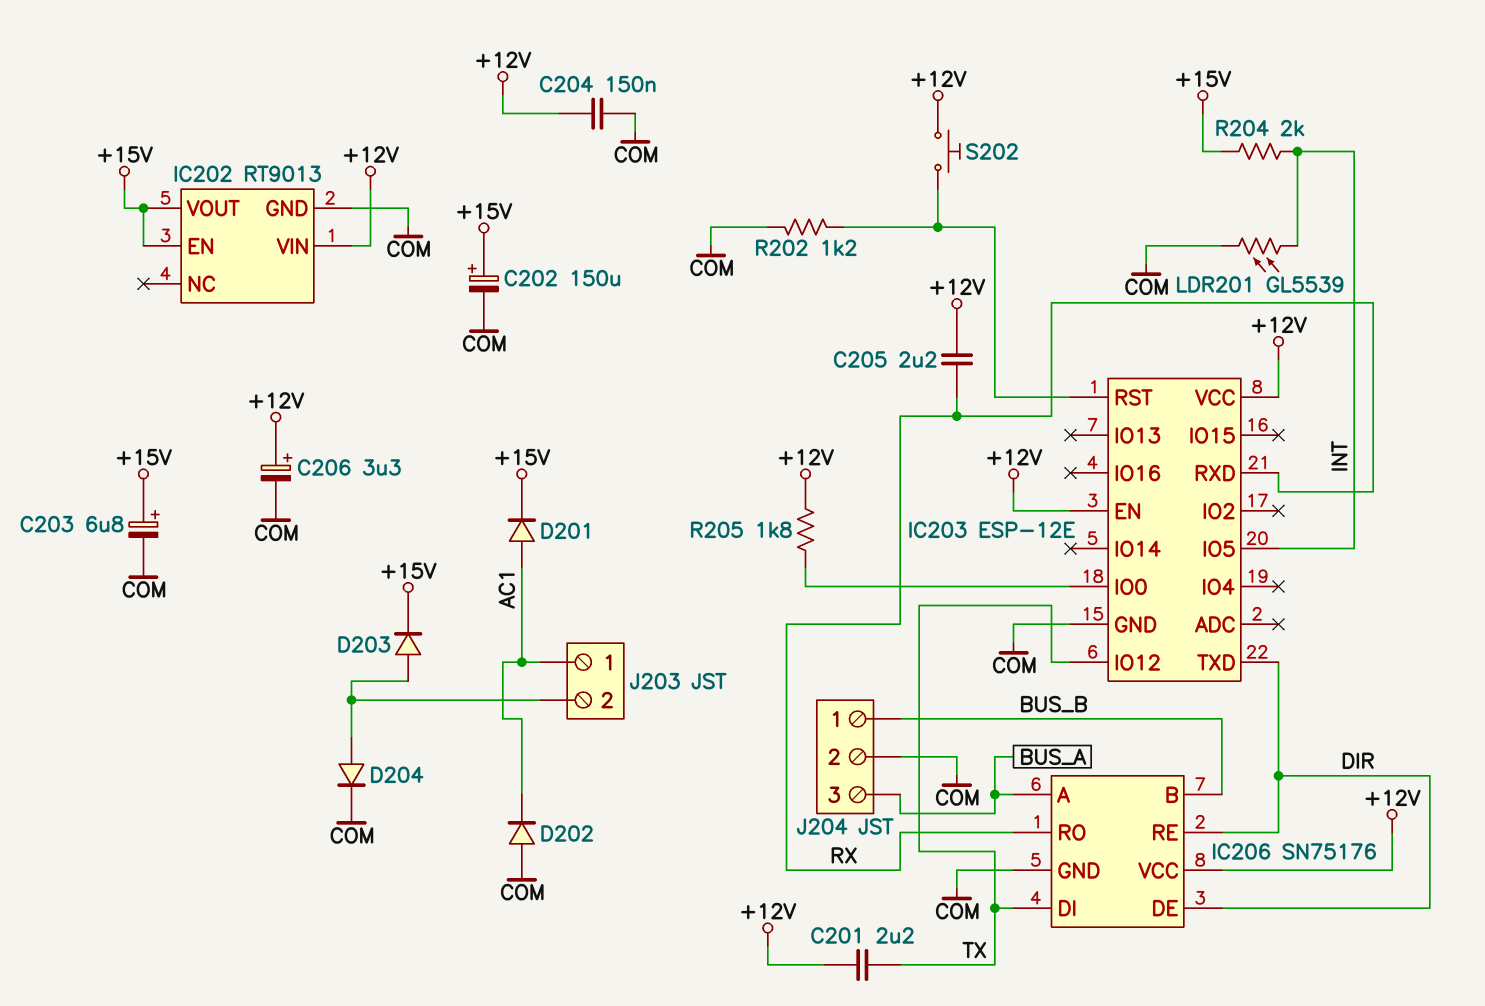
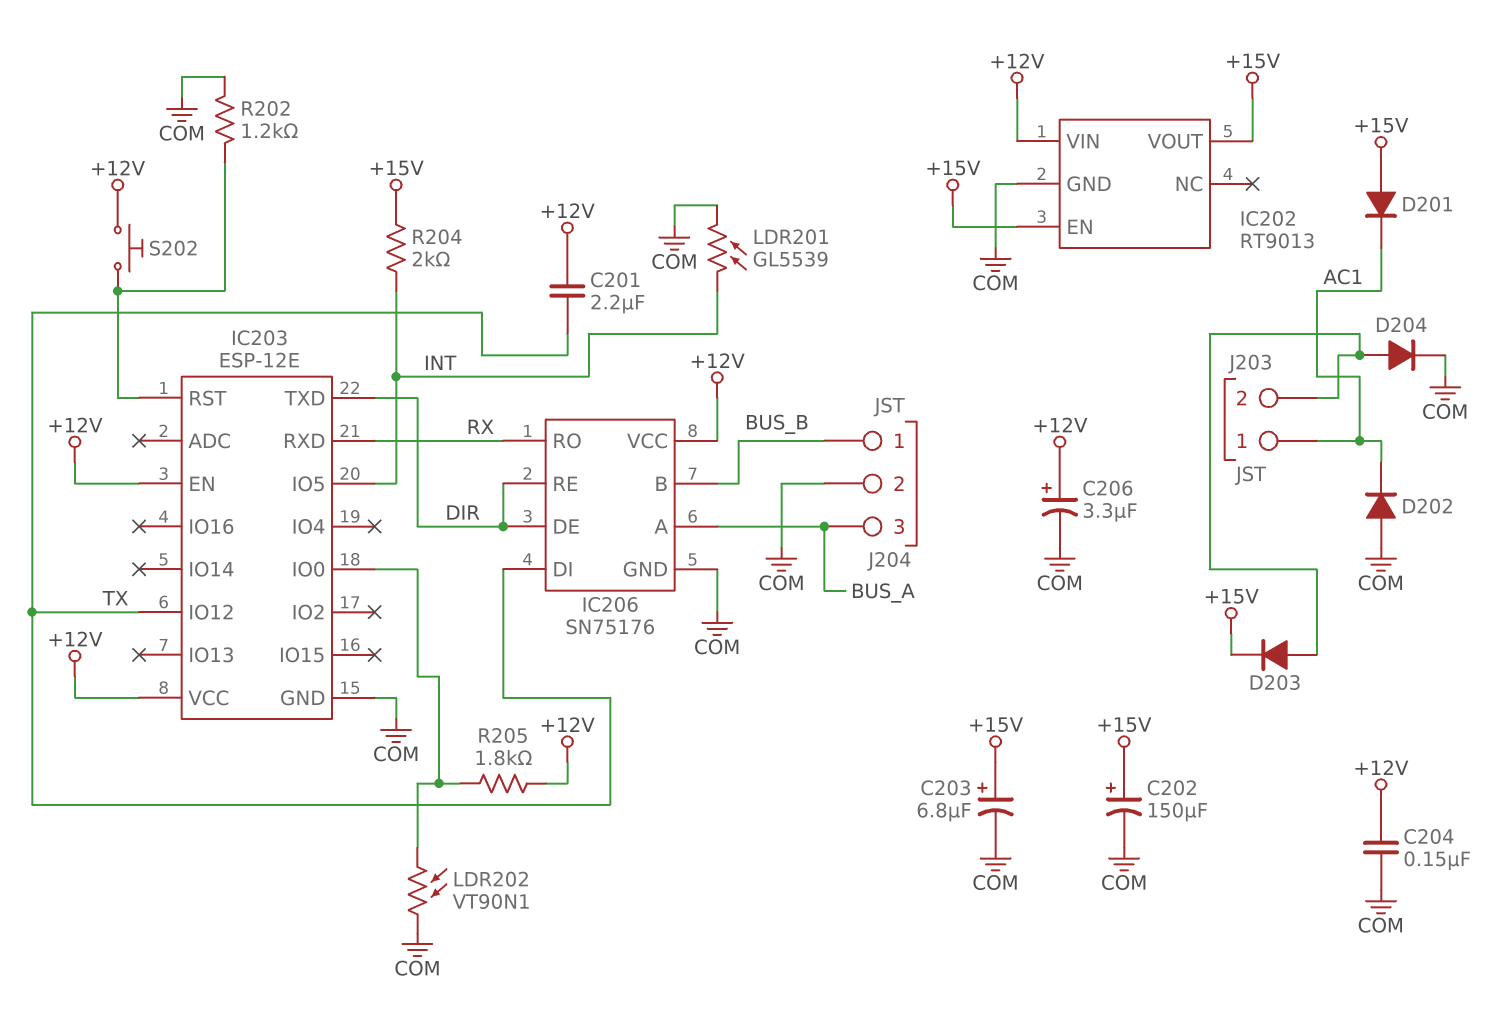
C205: 2.2uF (+12V, RX) -> none
D201: diode (A AC1, K +15V) -> diode (A +15V, K AC1)
LDR202: none -> VT90N1 (COM, IC203/IO0)

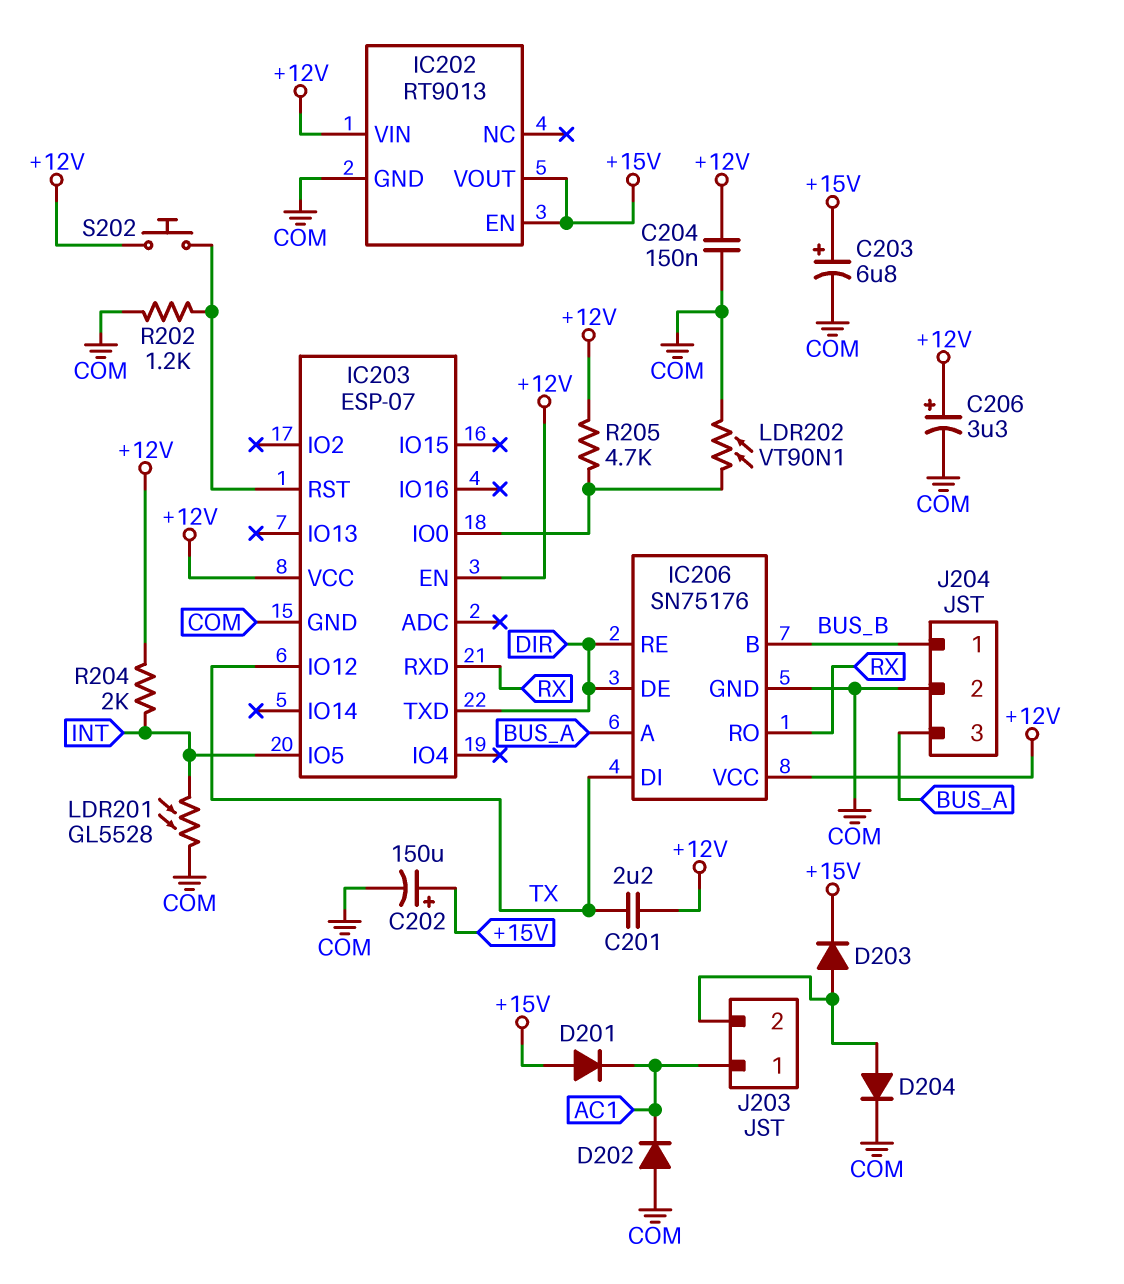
IC203: ESP-12E -> ESP-07
LDR201: GL5539 (COM, INT) -> GL5528 (COM, INT)
R204: 2k (+15V, INT) -> 2k (+12V, INT)
R205: 1.8k (+12V, IC203/IO0) -> 4.7k (+12V, IC203/IO0)

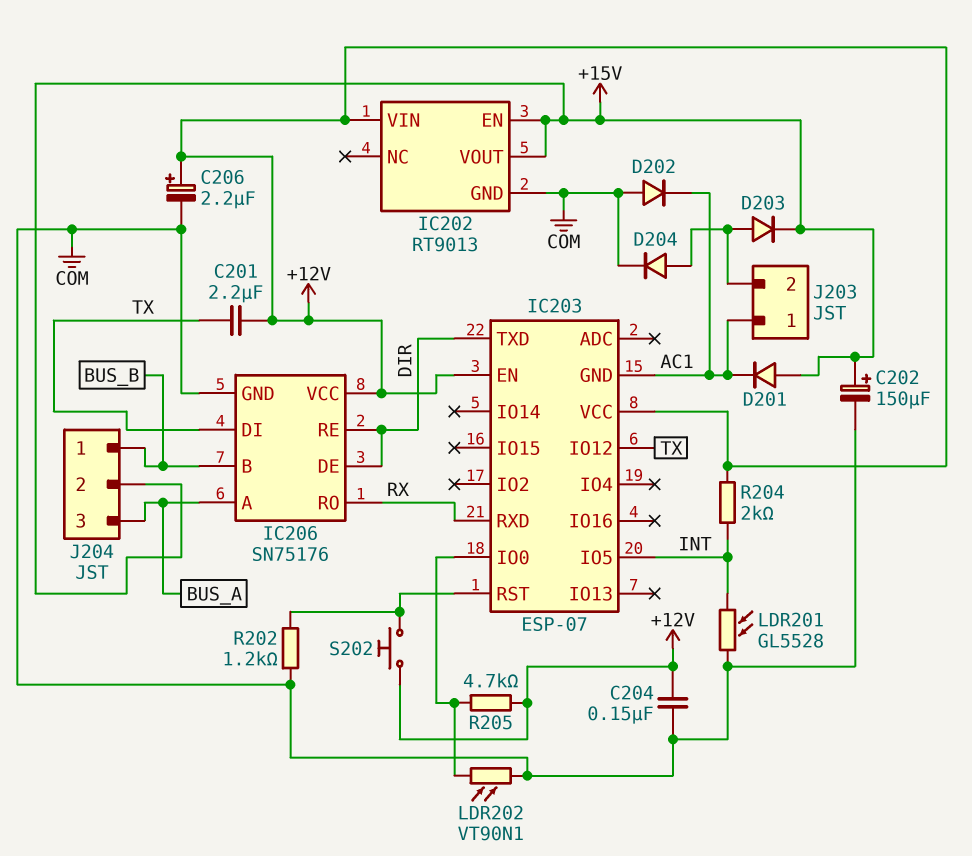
C203: 6.8uF (plus +15V, minus COM) -> none
C206: 3.3uF (plus +12V, minus COM) -> 2.2uF (plus +12V, minus COM)
IC203 pin GND: COM -> AC1
J204 pin 2: COM -> +15V

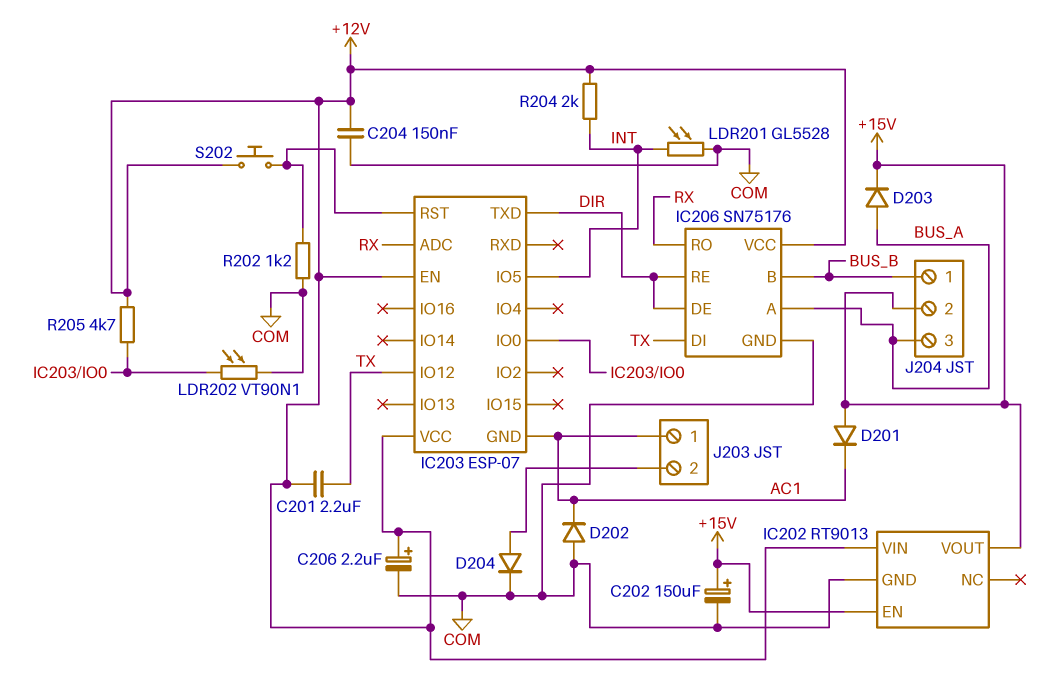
D203: diode (A J203/2, K +15V) -> diode (A BUS_A, K +15V)
IC203 pin ADC: none -> RX
IC203 pin RXD: RX -> none

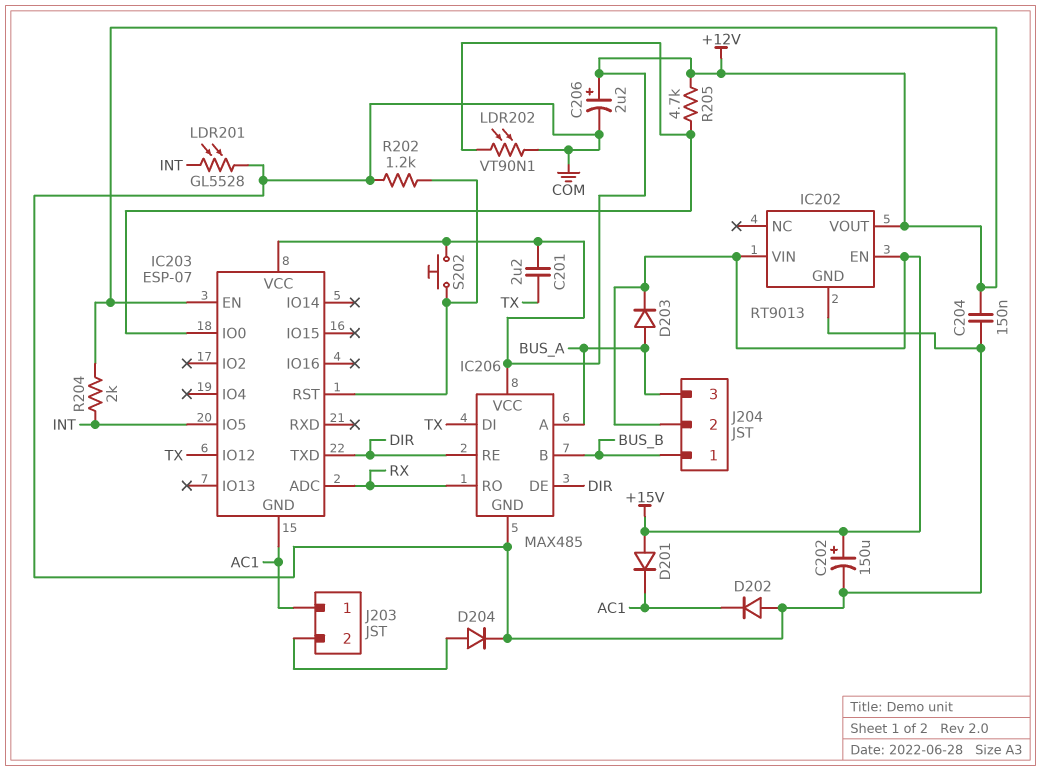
IC202 pin VIN: +12V -> +15V
IC202 pin VOUT: +15V -> +12V
IC206: SN75176 -> MAX485

